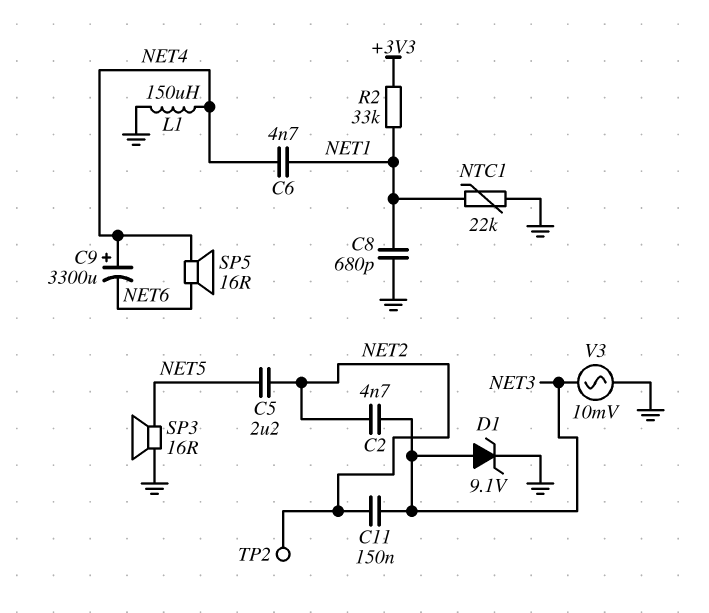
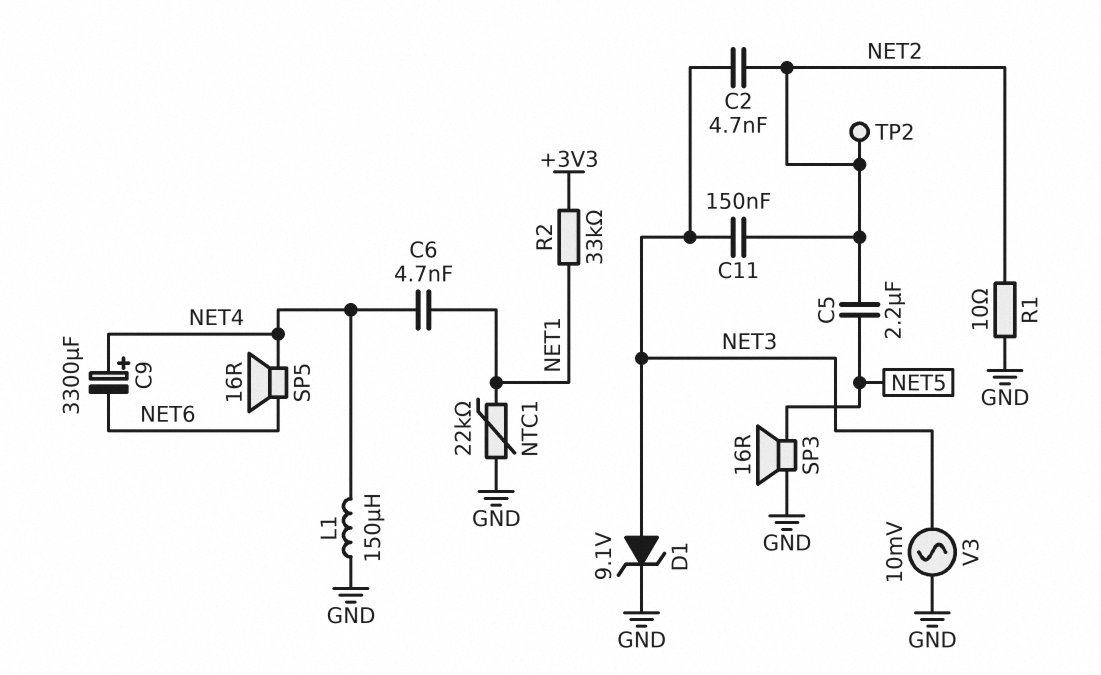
C8: 680pF (GND, NET1) -> none
R1: none -> 10 (GND, NET2)

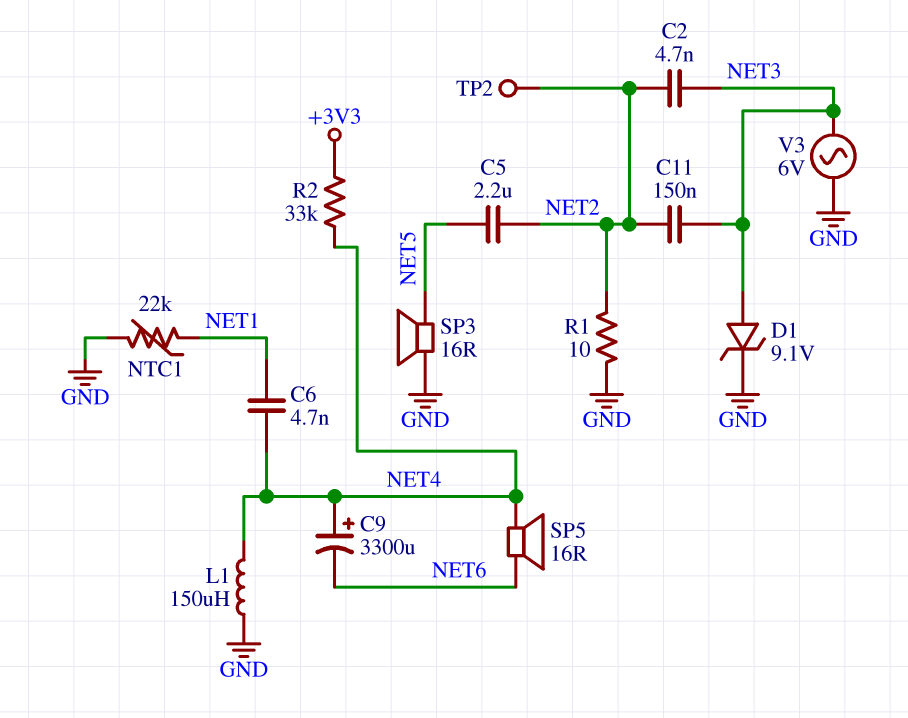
R2: 33k (+3V3, NET1) -> 33k (+3V3, NET4)
V3: AC 10mV (GND, NET3) -> AC 6V (GND, NET3)

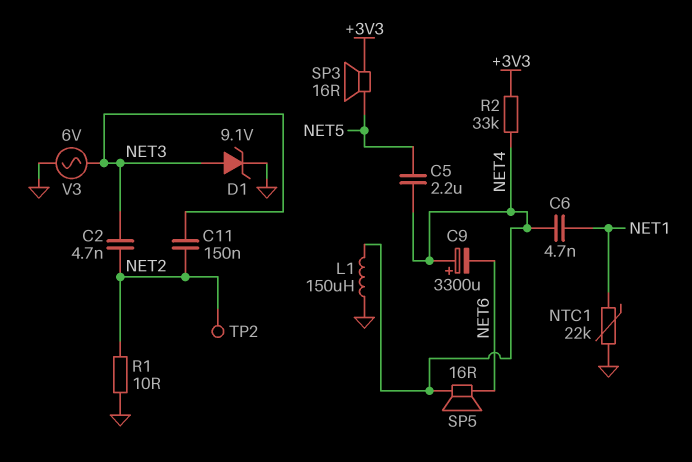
C5: 2.2uF (NET2, NET5) -> 2.2uF (NET4, NET5)
SP3: speaker 16R (GND, NET5) -> speaker 16R (+3V3, NET5)

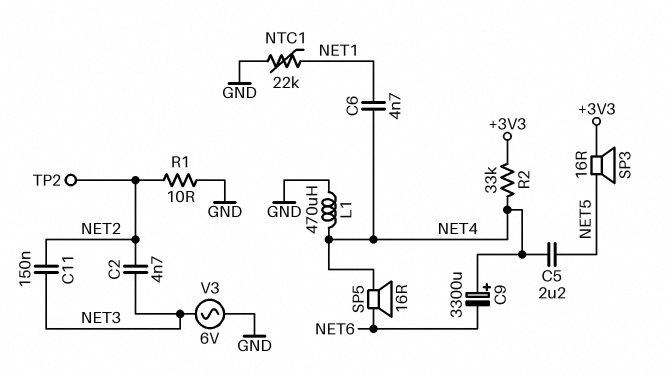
D1: zener 9.1V (A NET3, K GND) -> none
L1: 150uH (GND, NET4) -> 470uH (GND, NET4)

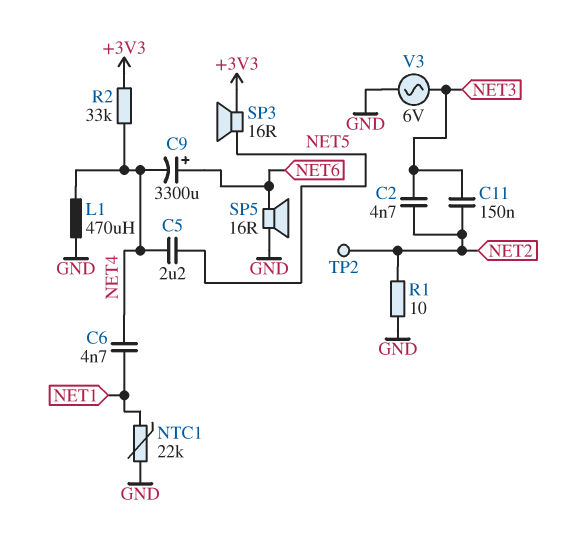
C9: 3300uF (plus NET4, minus NET6) -> 3300uF (plus NET6, minus NET4)
SP5: speaker 16R (NET4, NET6) -> speaker 16R (GND, NET6)

